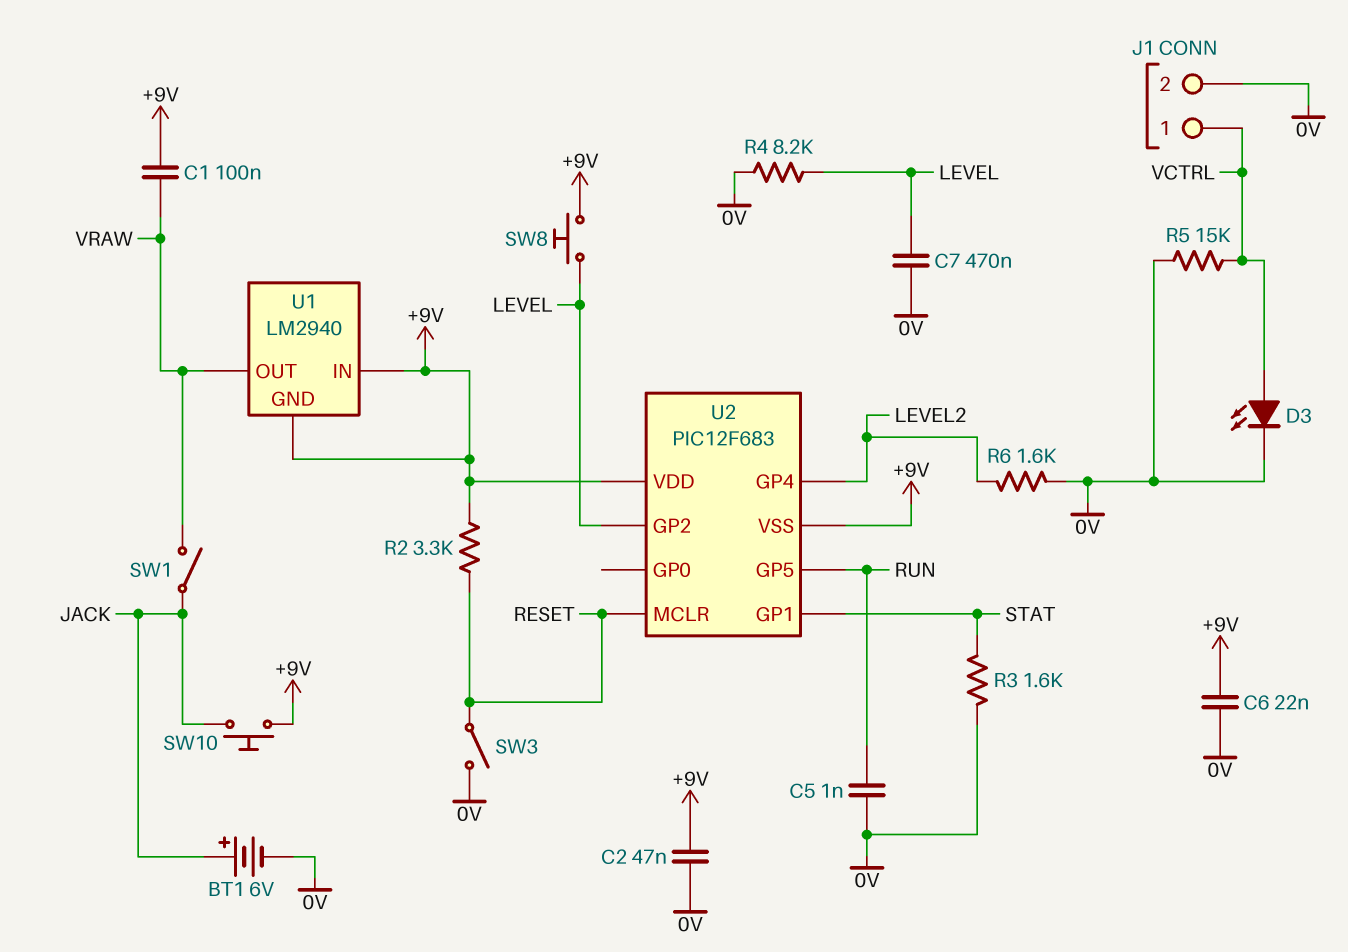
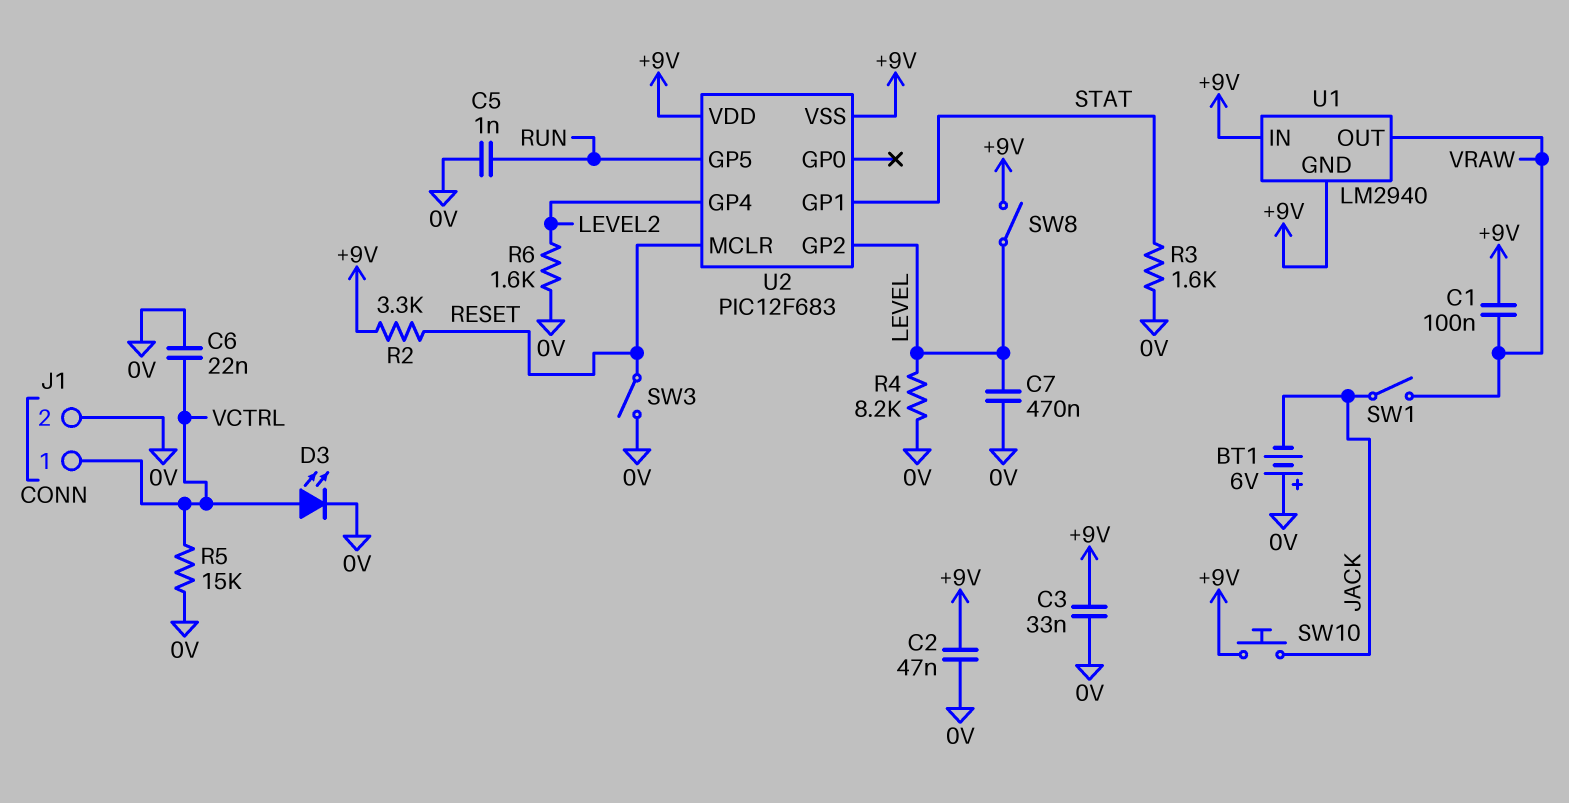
BT1: 6V (plus JACK, minus 0V) -> 6V (plus 0V, minus JACK)
C3: none -> 33nF (+9V, 0V)
C6: 22nF (+9V, 0V) -> 22nF (0V, VCTRL)
SW8: button (+9V, LEVEL) -> switch (+9V, LEVEL)

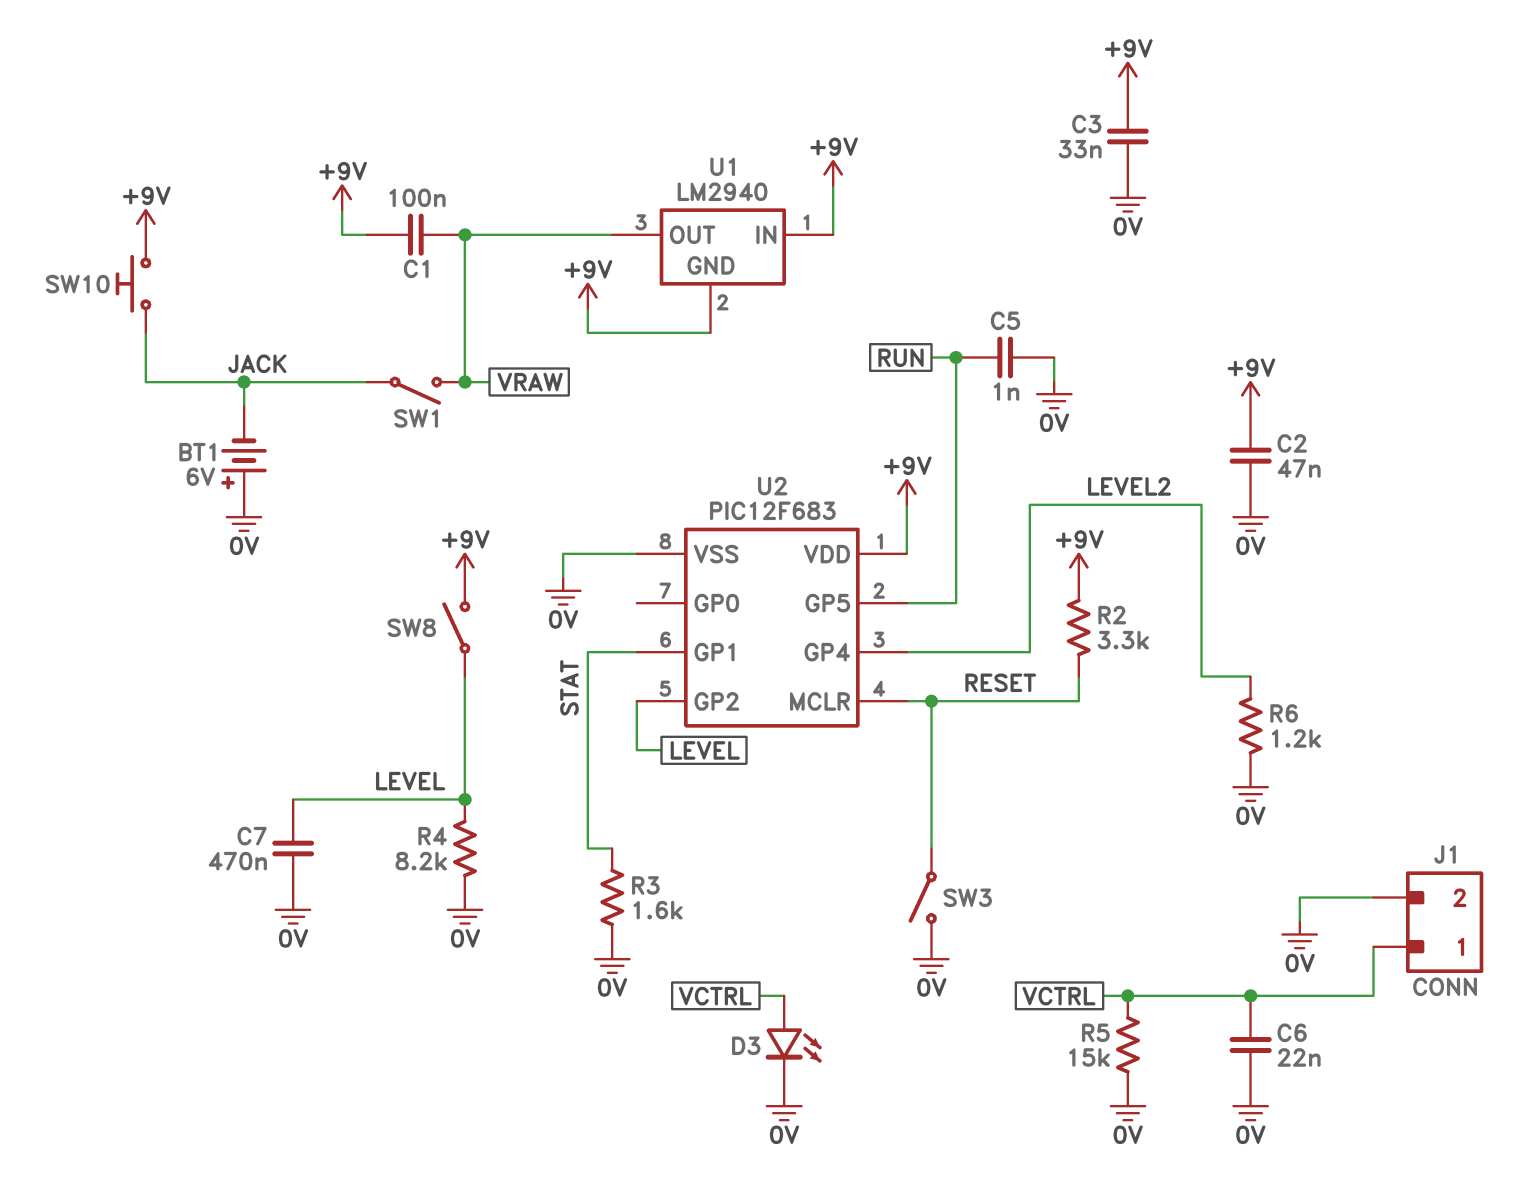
R6: 1.6k (0V, LEVEL2) -> 1.2k (0V, LEVEL2)
U2 pin VSS: +9V -> 0V

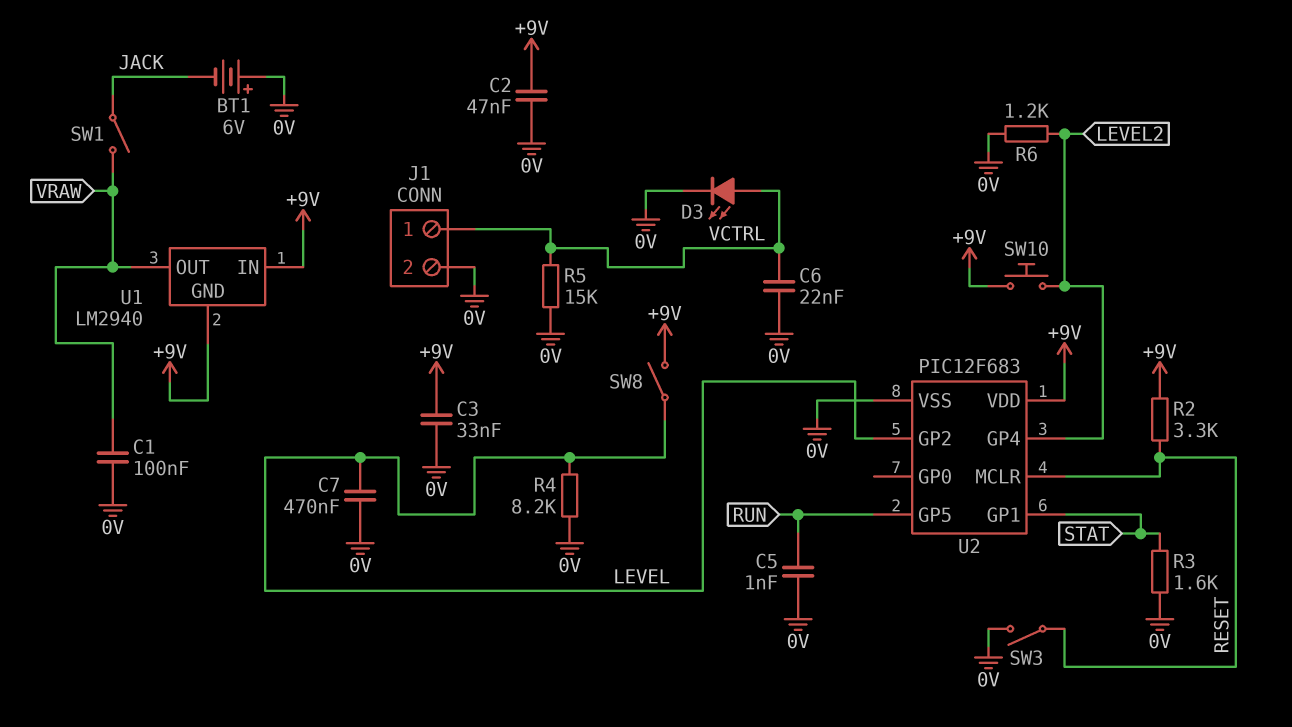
C1: 100nF (+9V, VRAW) -> 100nF (0V, VRAW)
SW10: button (+9V, JACK) -> button (+9V, LEVEL2)

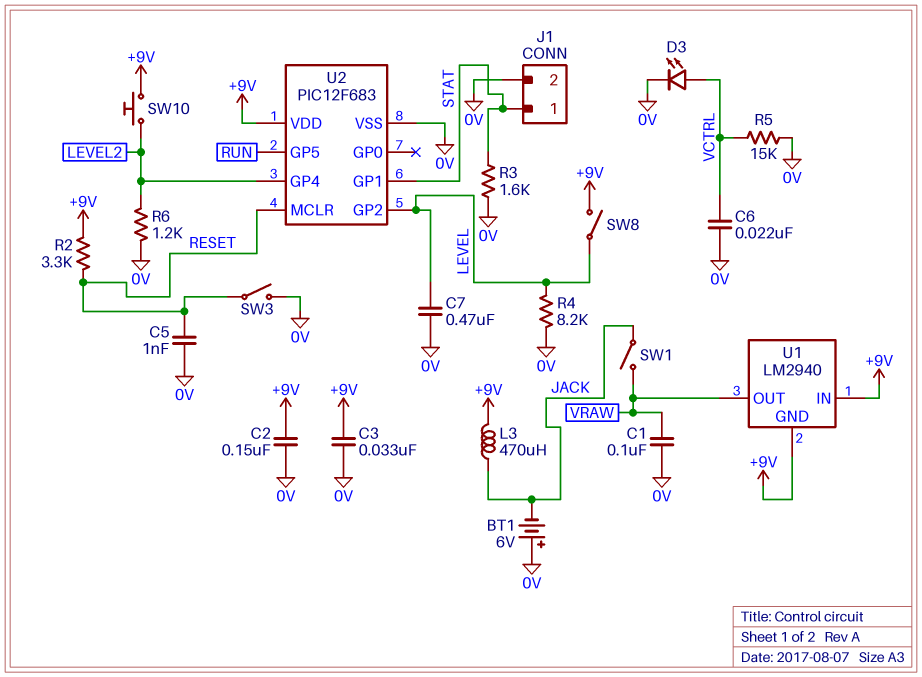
C2: 47nF (+9V, 0V) -> 150nF (+9V, 0V)
C5: 1nF (0V, RUN) -> 1nF (0V, RESET)
J1 pin 1: VCTRL -> STAT
L3: none -> 470uH (+9V, JACK)

